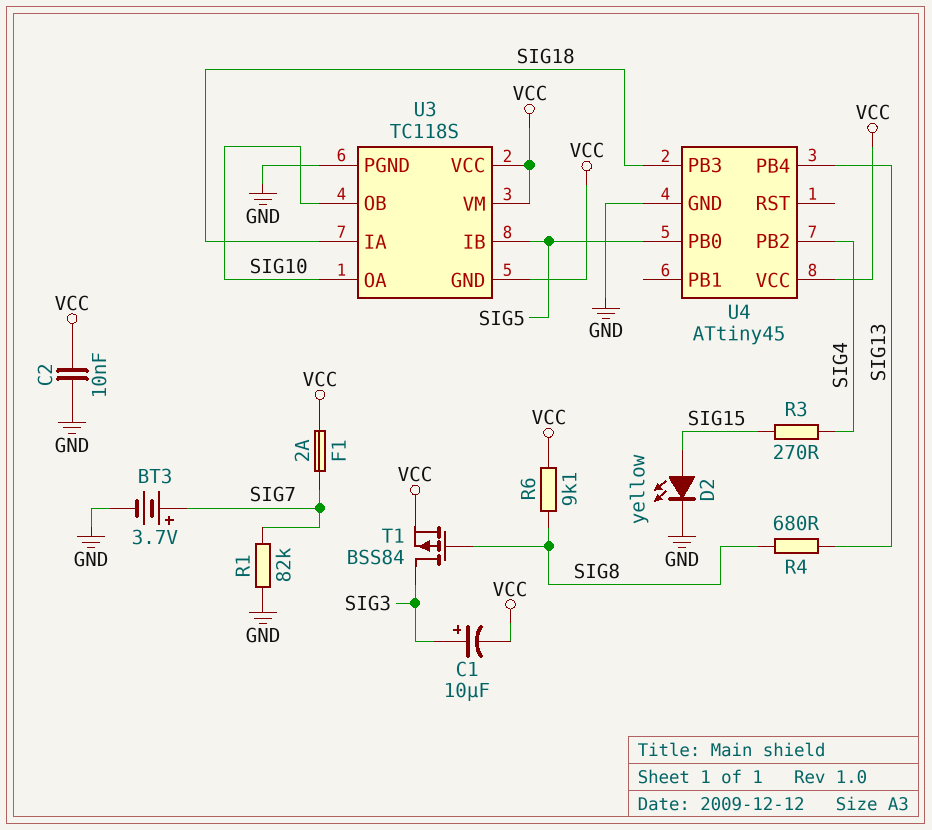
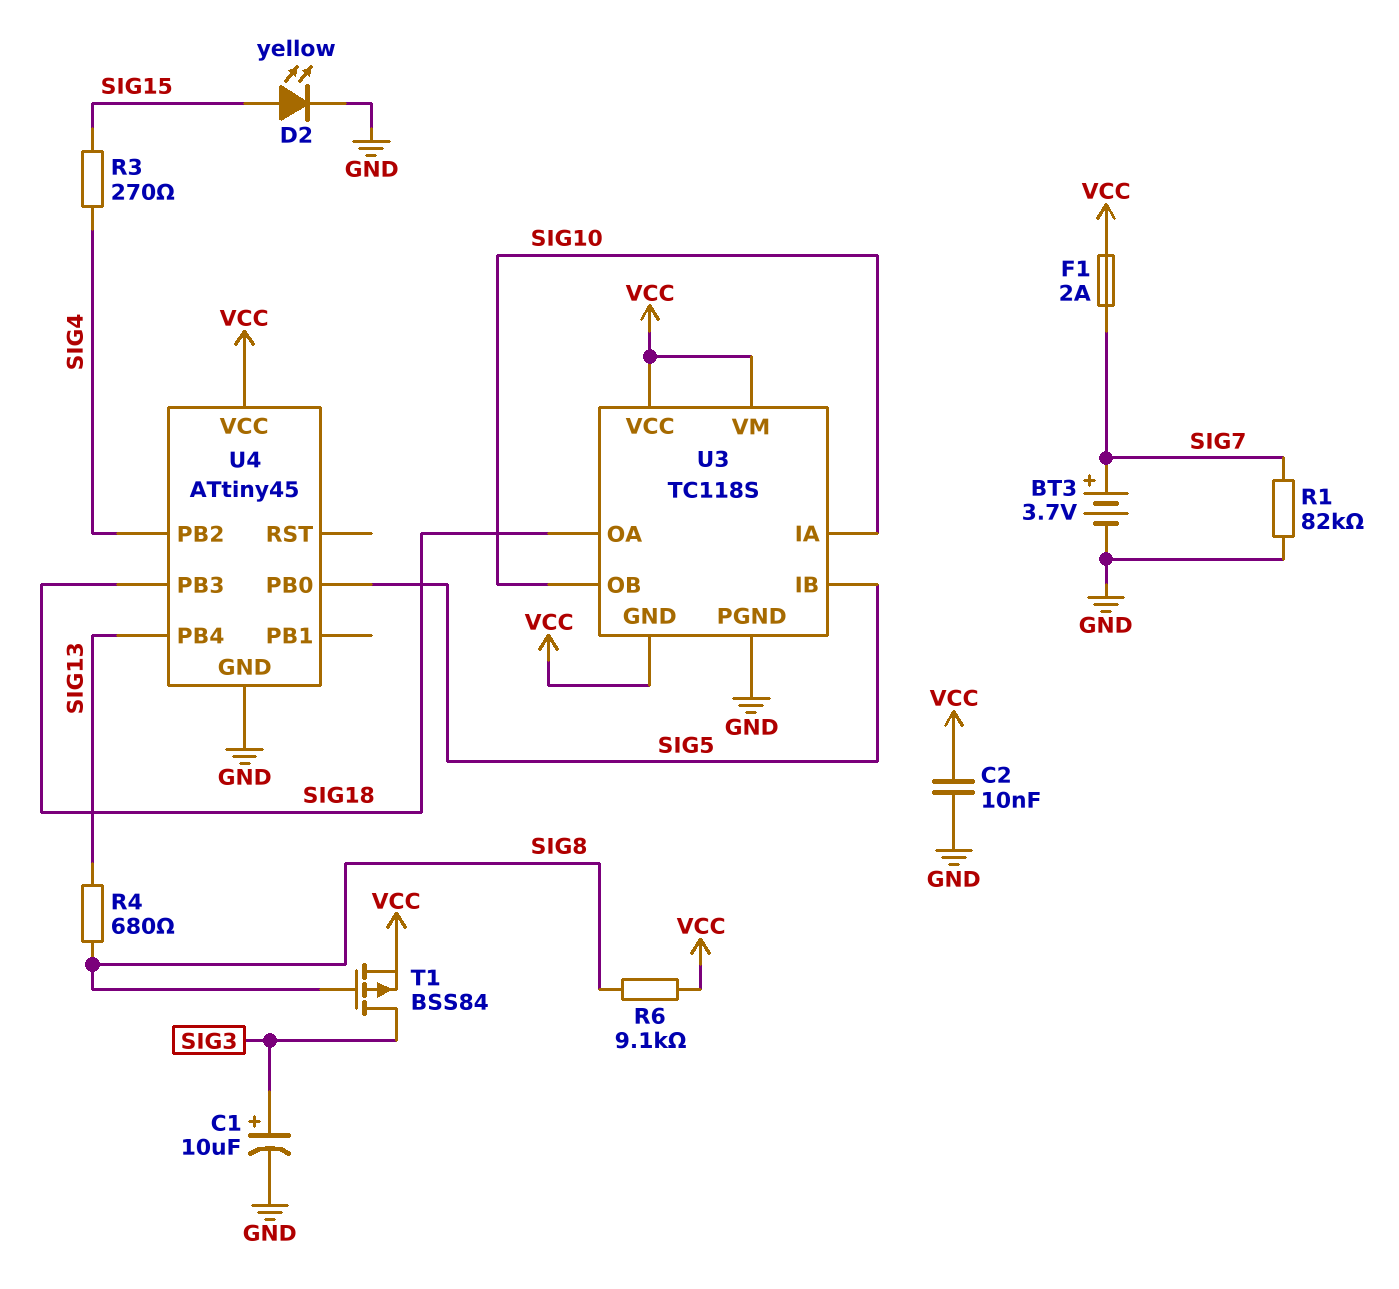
C1: 10uF (plus SIG3, minus VCC) -> 10uF (plus SIG3, minus GND)
U3 pin IA: SIG18 -> SIG10
U3 pin OA: SIG10 -> SIG18

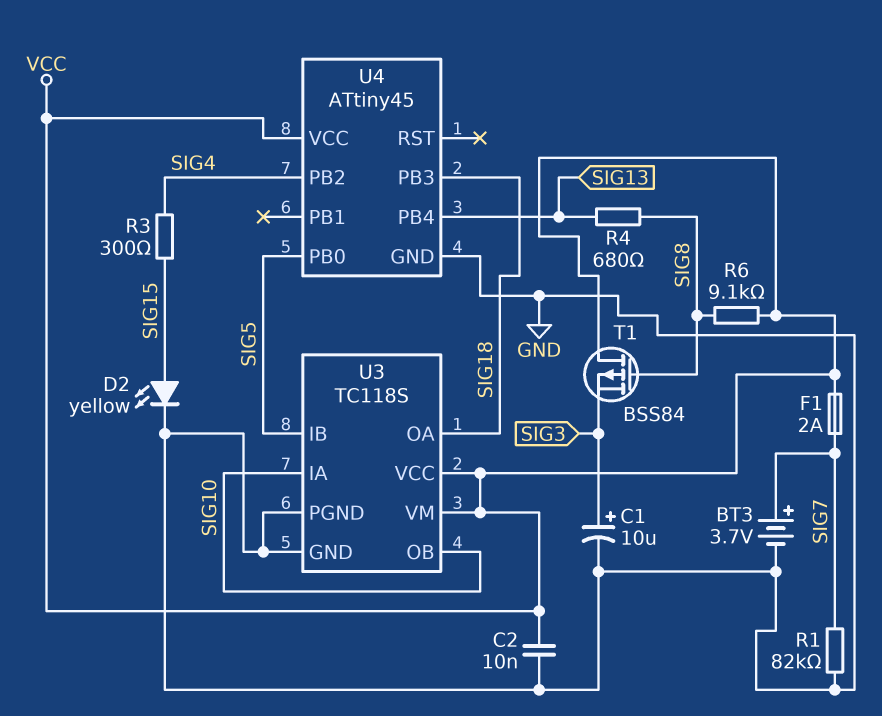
R3: 270 (SIG4, SIG15) -> 300 (SIG4, SIG15)
T1: PMOS BSS84 (G SIG8, D SIG3, S VCC) -> PMOS BSS84 (G SIG8, D VCC, S SIG3)
U3 pin GND: VCC -> GND

